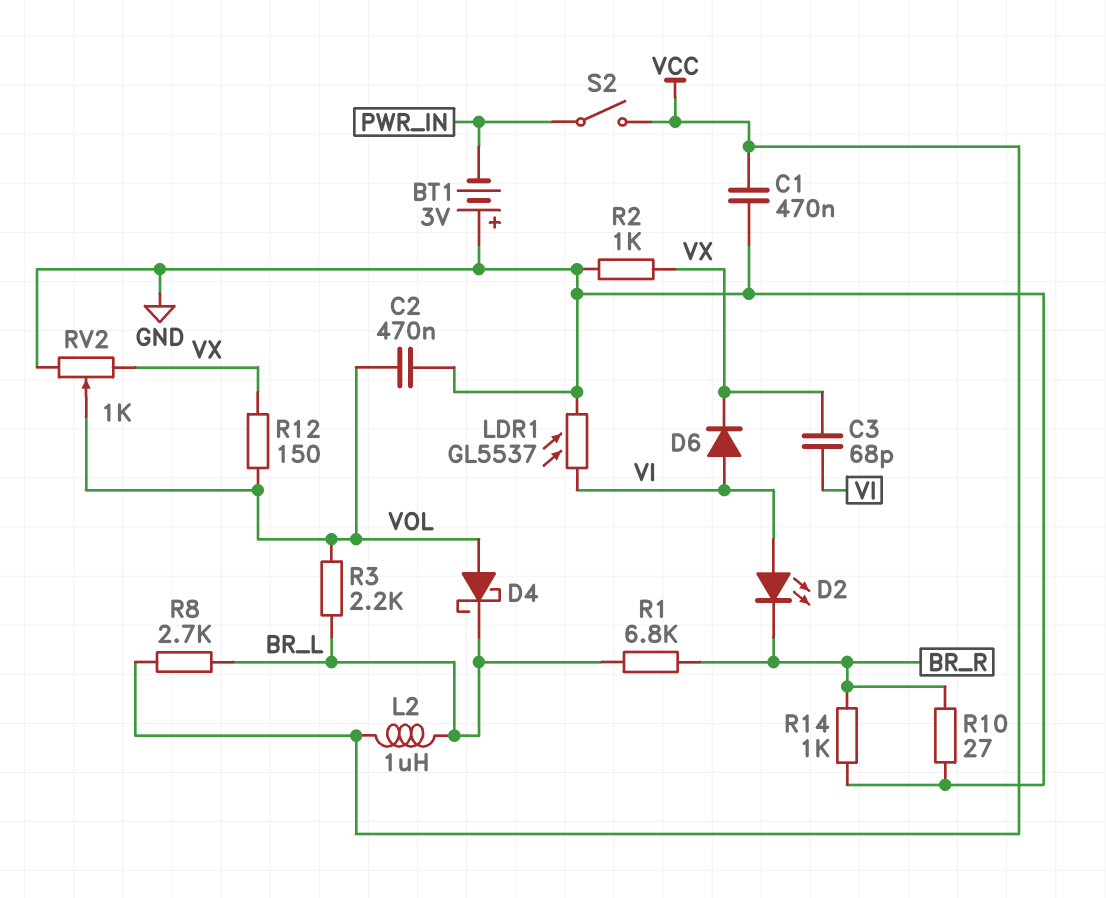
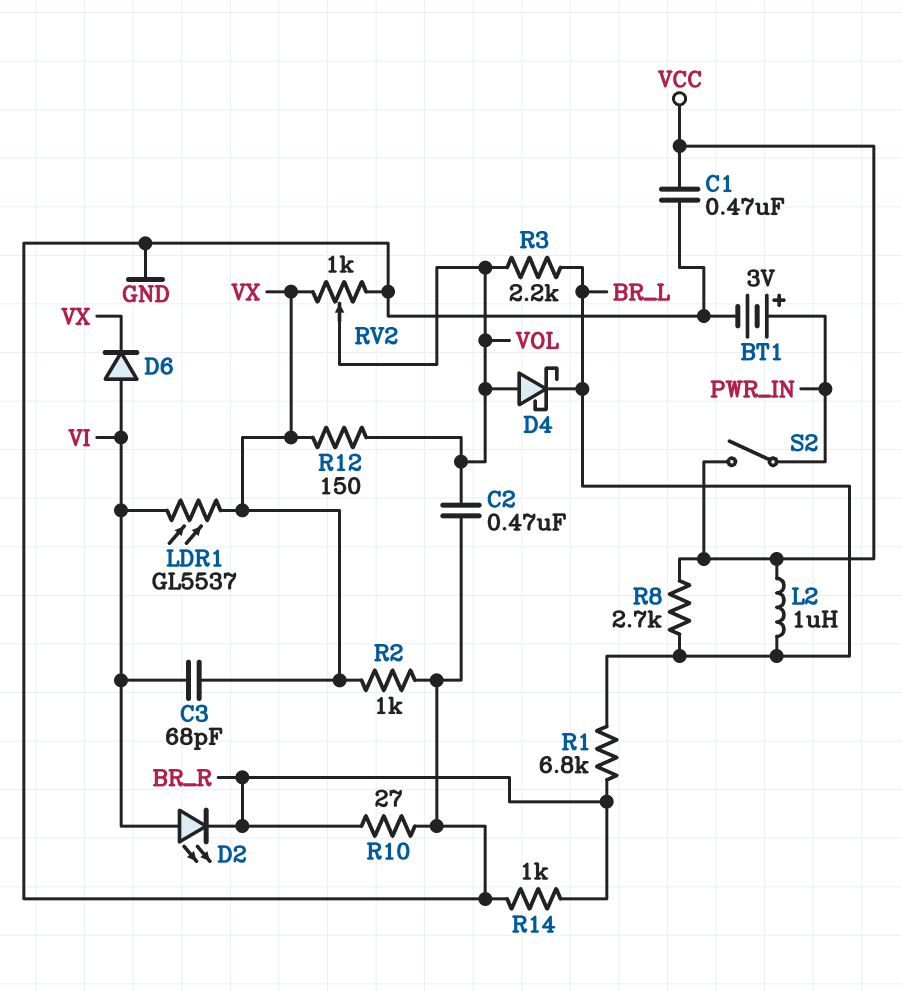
BT1: 3V (plus GND, minus PWR_IN) -> 3V (plus PWR_IN, minus GND)
LDR1: GL5537 (GND, VI) -> GL5537 (VI, VX)

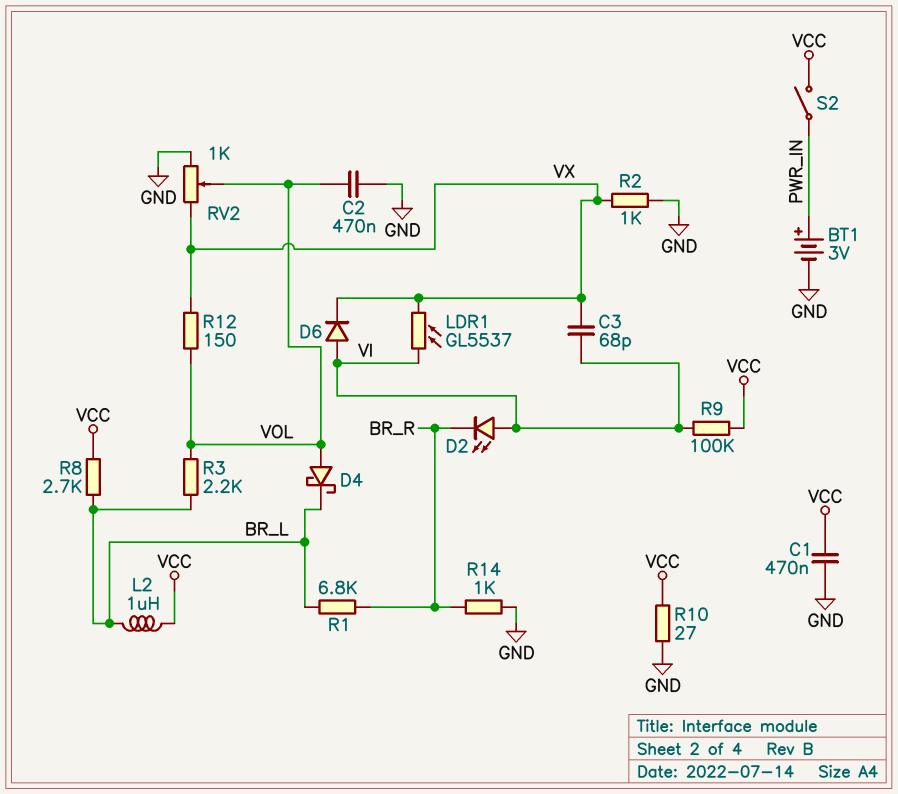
R9: none -> 100k (VCC, VI)
R10: 27 (BR_R, GND) -> 27 (GND, VCC)

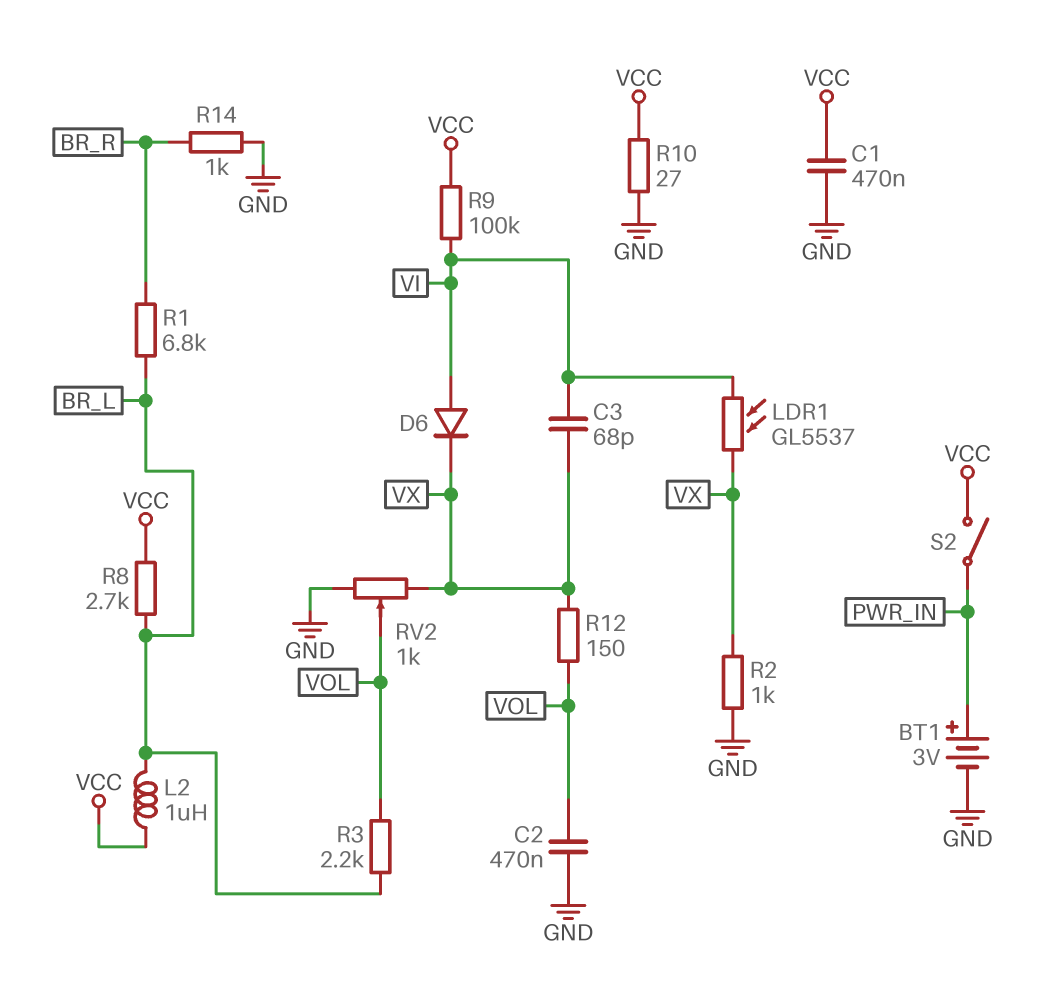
D2: LED (A VI, K BR_R) -> none
D4: schottky (A VOL, K BR_L) -> none

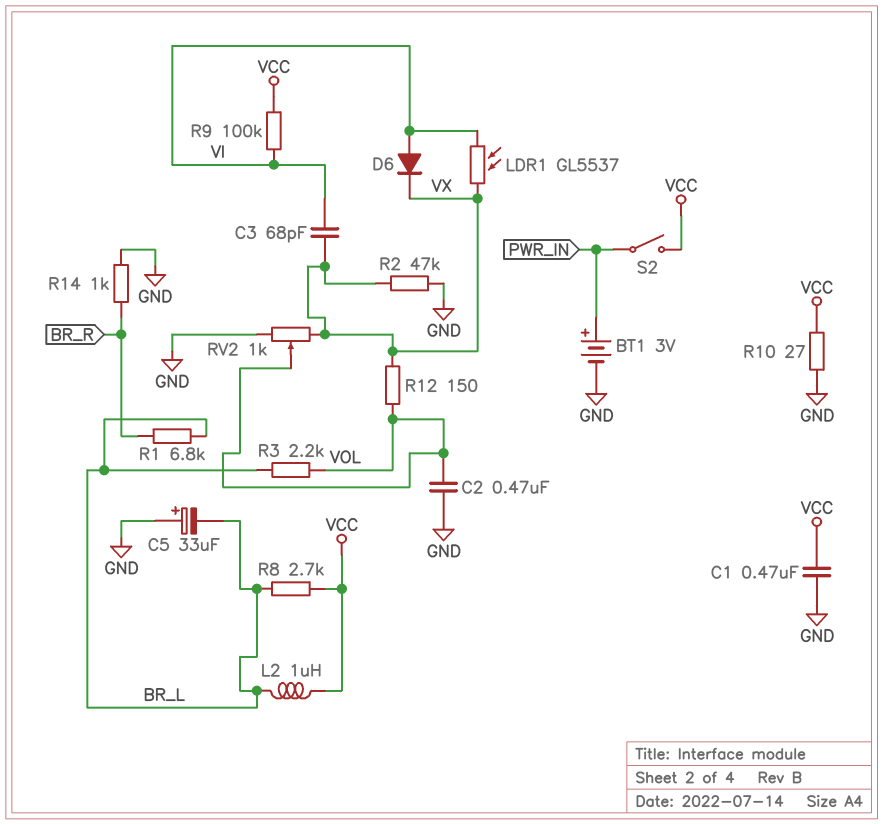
C5: none -> 33uF (plus GND, minus BR_L)
R2: 1k (GND, VX) -> 47k (GND, VX)

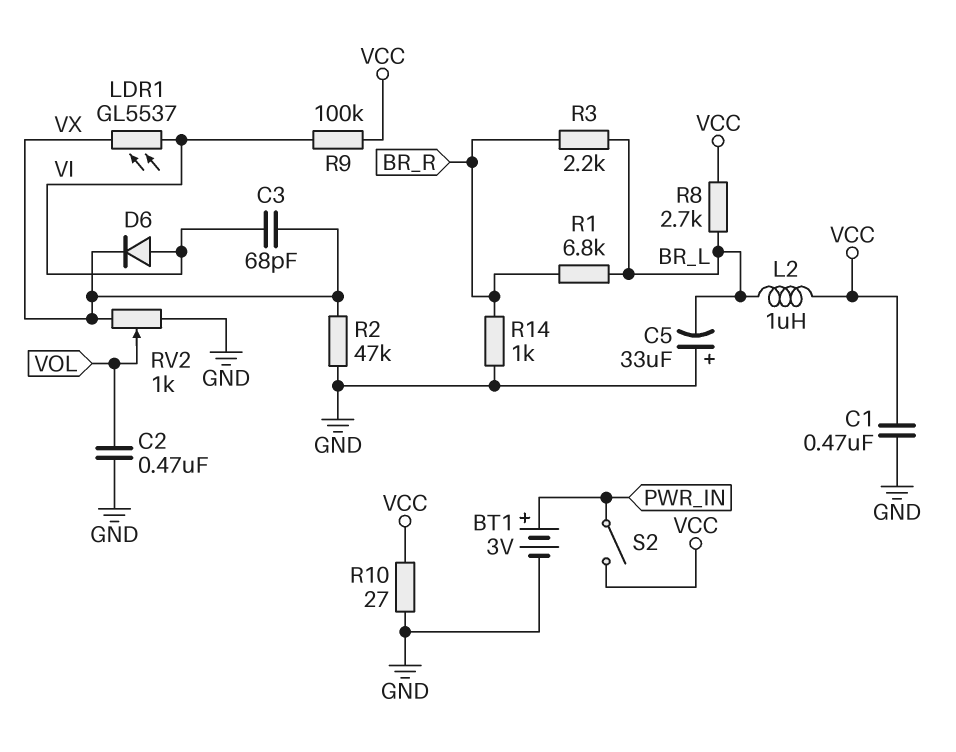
R3: 2.2k (BR_L, VOL) -> 2.2k (BR_L, BR_R)
R12: 150 (VOL, VX) -> none

